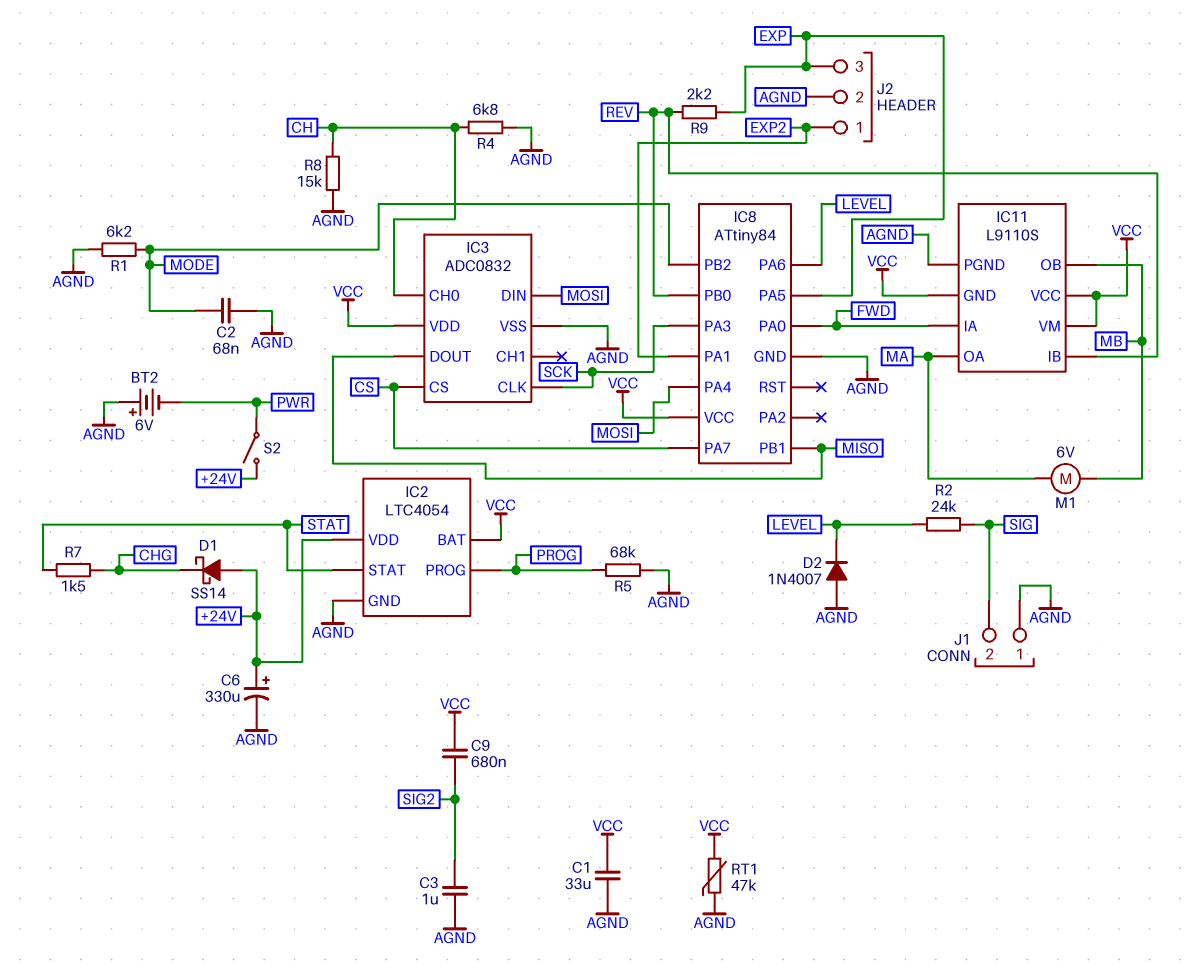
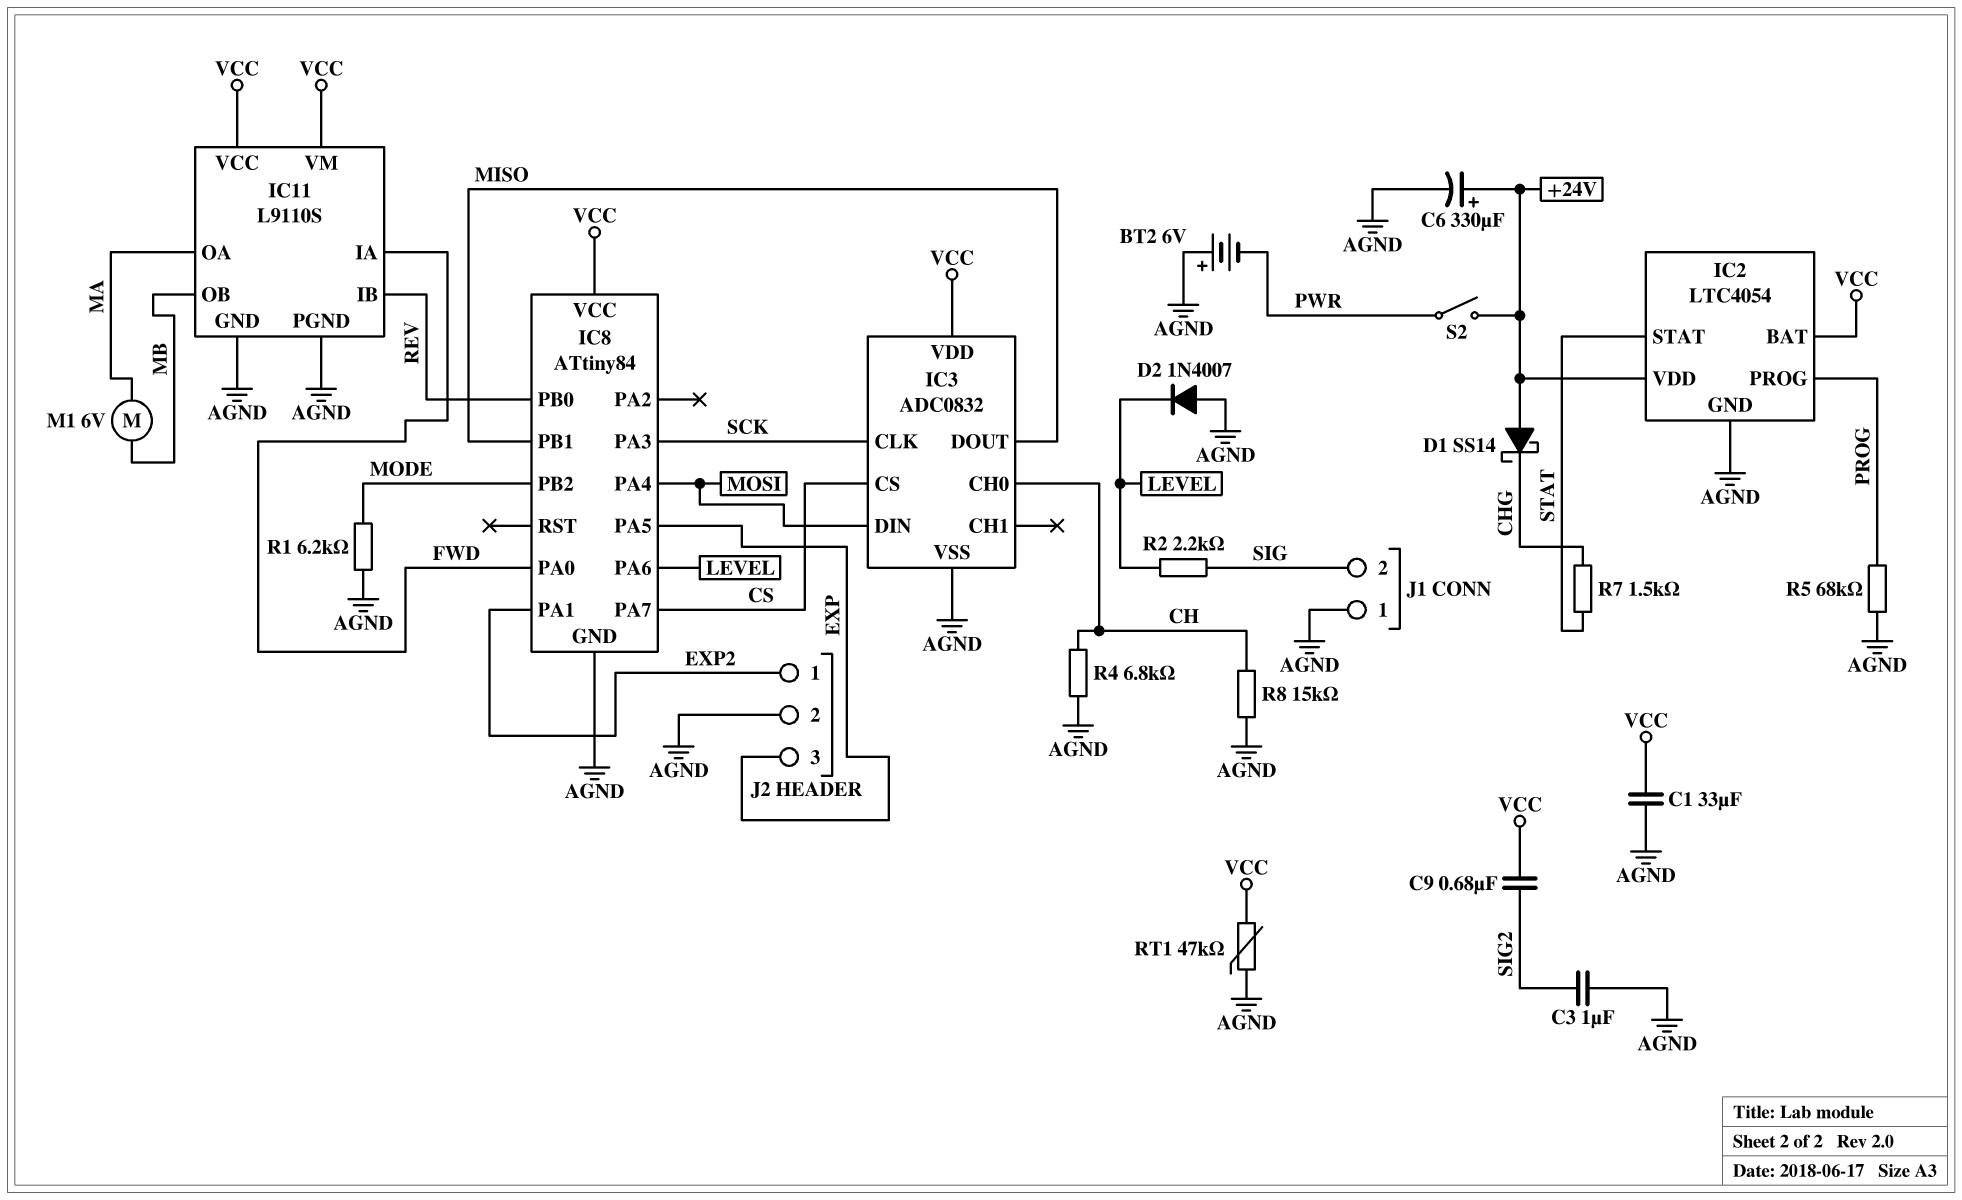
C2: 68nF (AGND, MODE) -> none
IC11 pin GND: VCC -> AGND
R2: 24k (LEVEL, SIG) -> 2.2k (LEVEL, SIG)
R9: 2.2k (EXP, REV) -> none

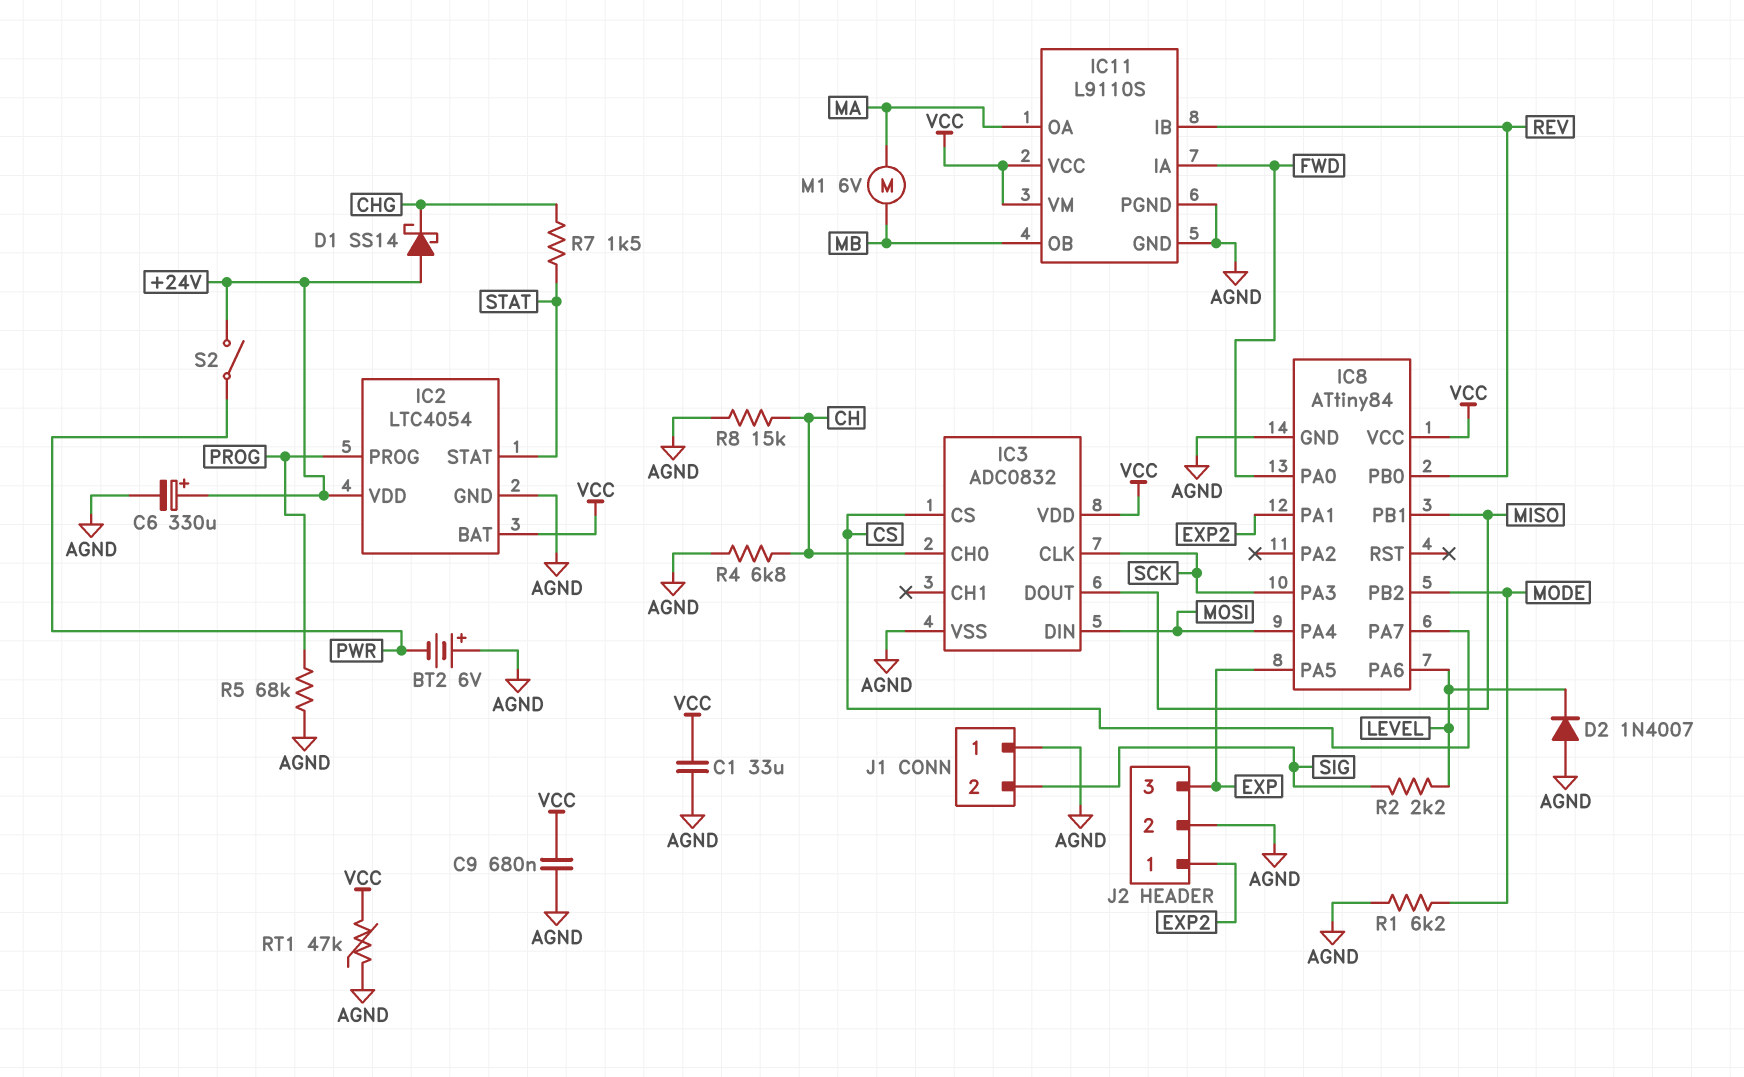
C3: 1uF (AGND, SIG2) -> none
C9: 680nF (SIG2, VCC) -> 680nF (AGND, VCC)

